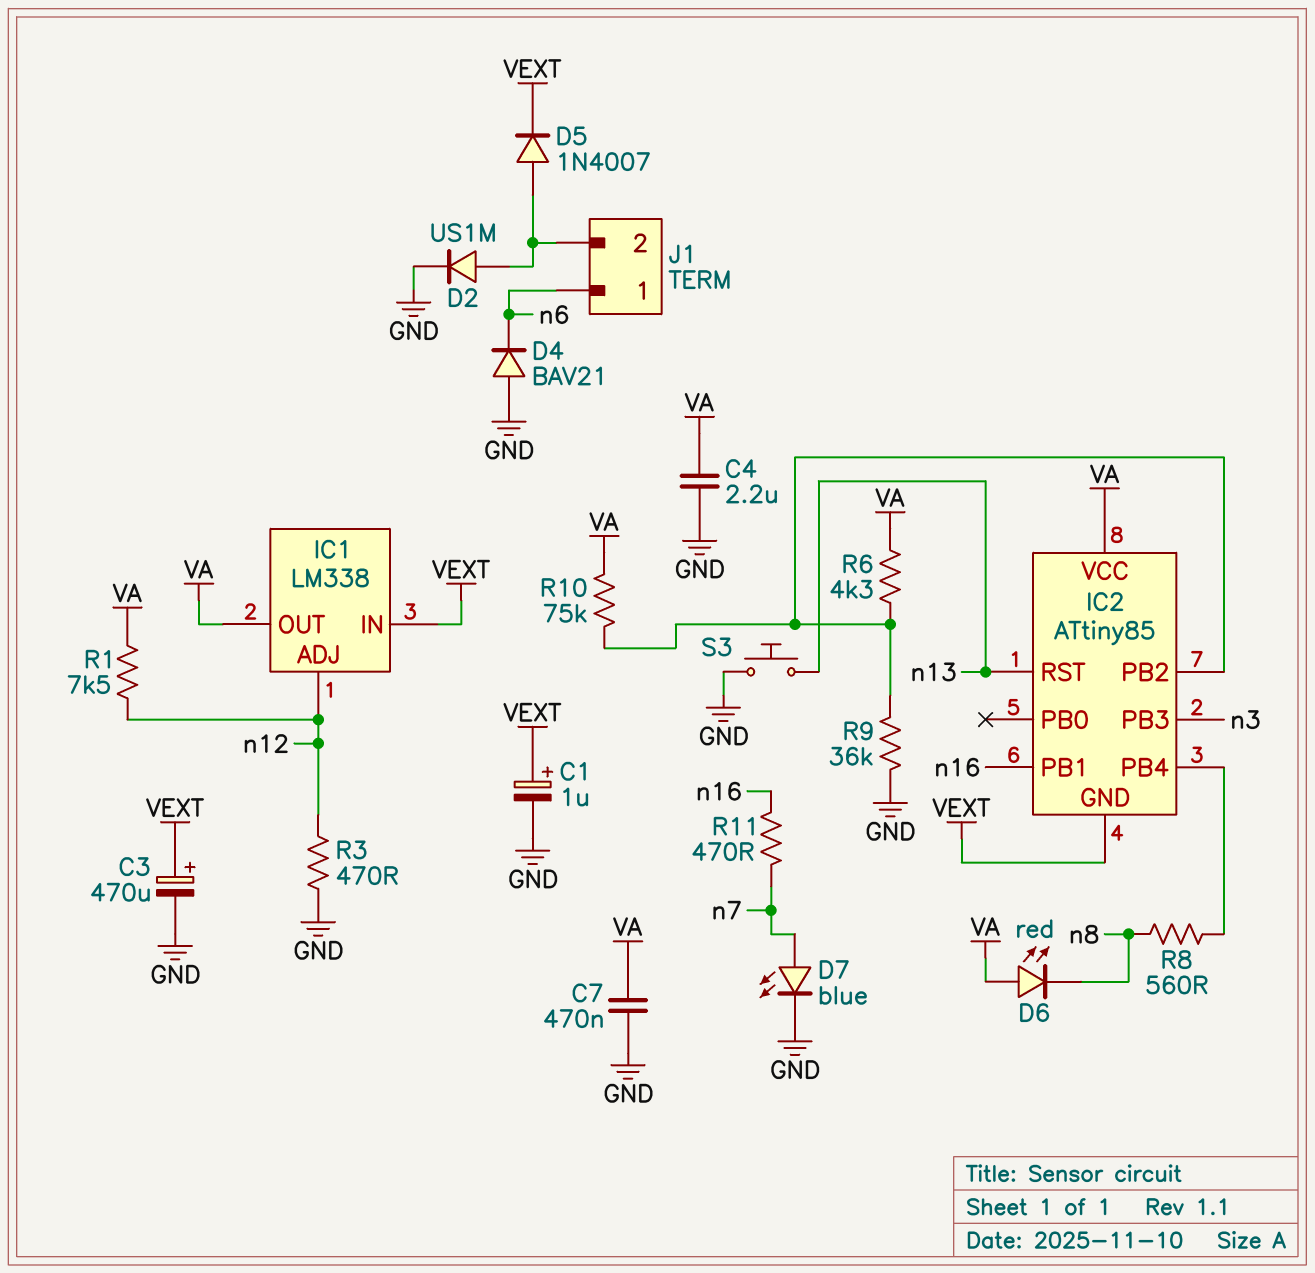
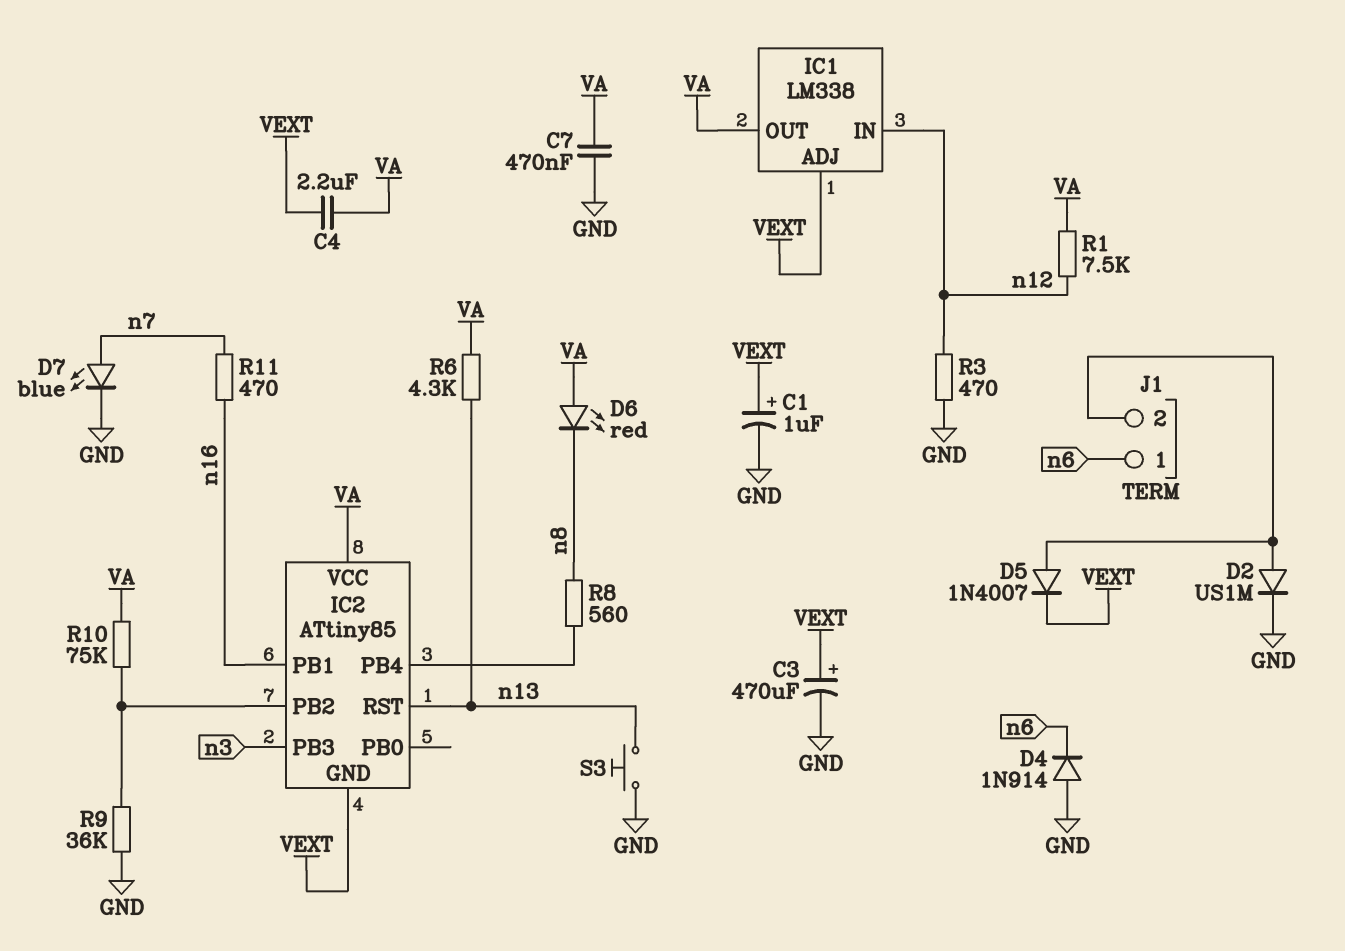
C4: 2.2uF (GND, VA) -> 2.2uF (VA, VEXT)
D4: diode BAV21 (A GND, K n6) -> diode 1N914 (A GND, K n6)
IC1 pin ADJ: n12 -> VEXT
IC1 pin IN: VEXT -> n12
R6: 4.3k (IC2/PB2, VA) -> 4.3k (VA, n13)

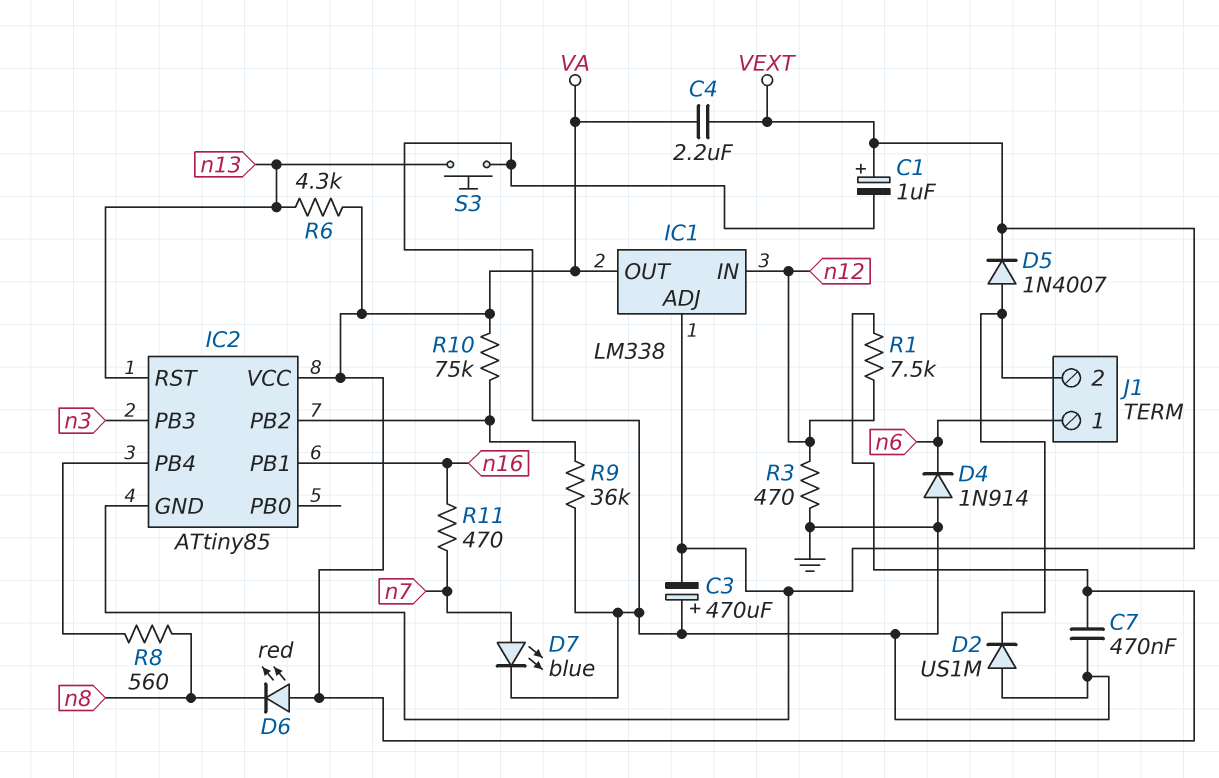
C3: 470uF (plus VEXT, minus GND) -> 470uF (plus GND, minus VEXT)
D2: diode US1M (A J1/2, K GND) -> diode US1M (A GND, K J1/2)

